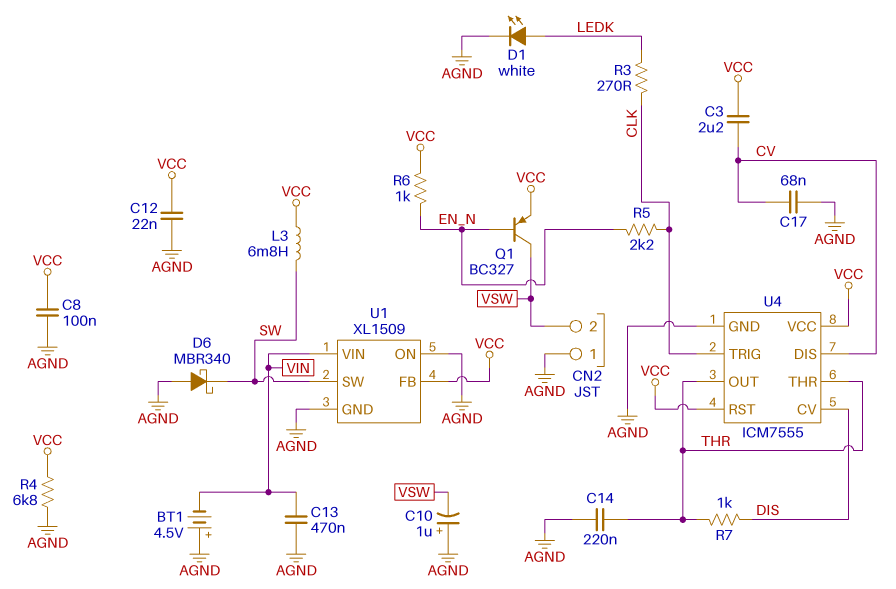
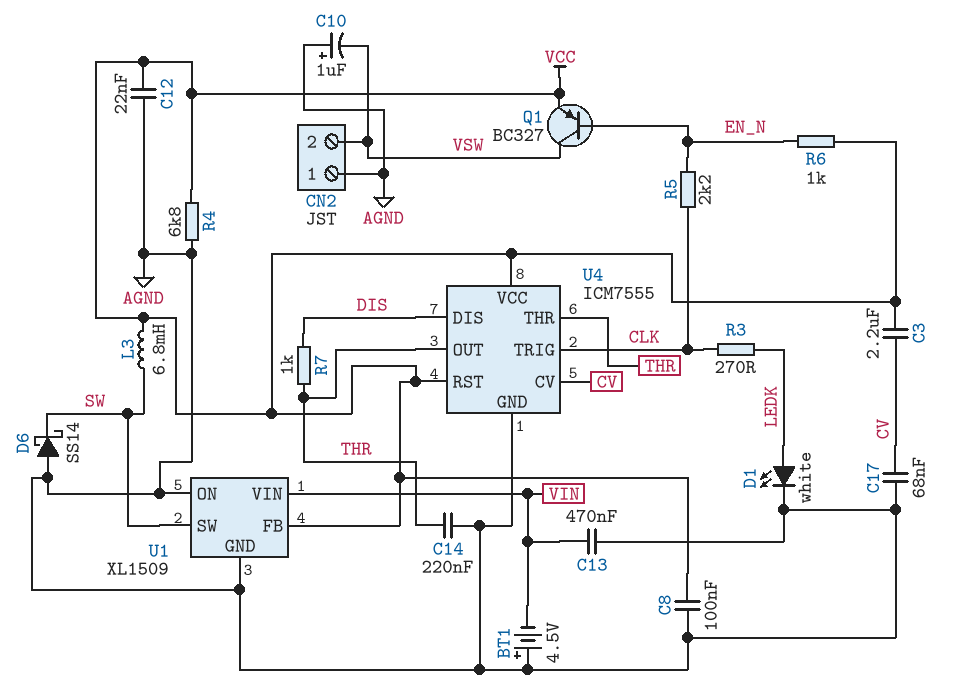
D6: schottky MBR340 (A AGND, K SW) -> schottky SS14 (A AGND, K SW)
U4 pin CV: DIS -> CV
U4 pin DIS: CV -> DIS

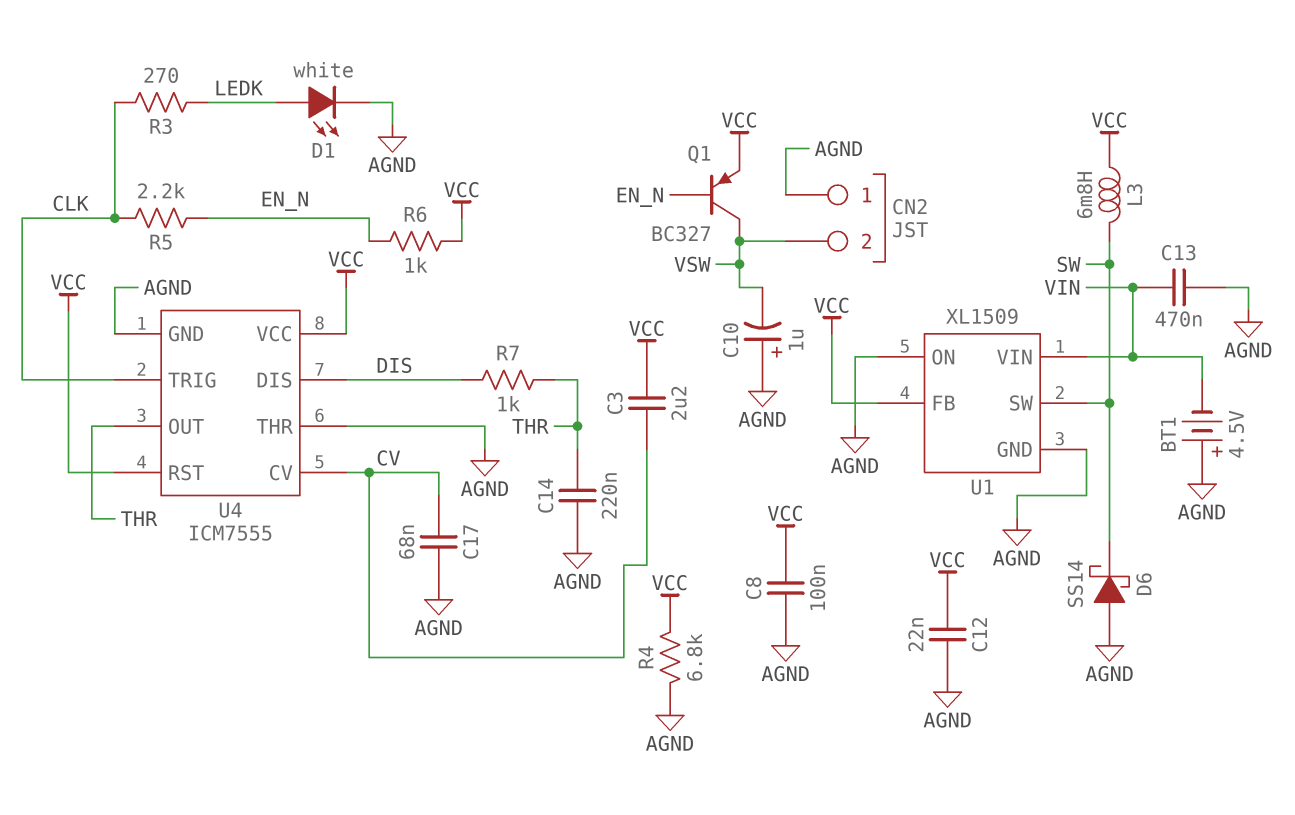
U4 pin THR: THR -> AGND

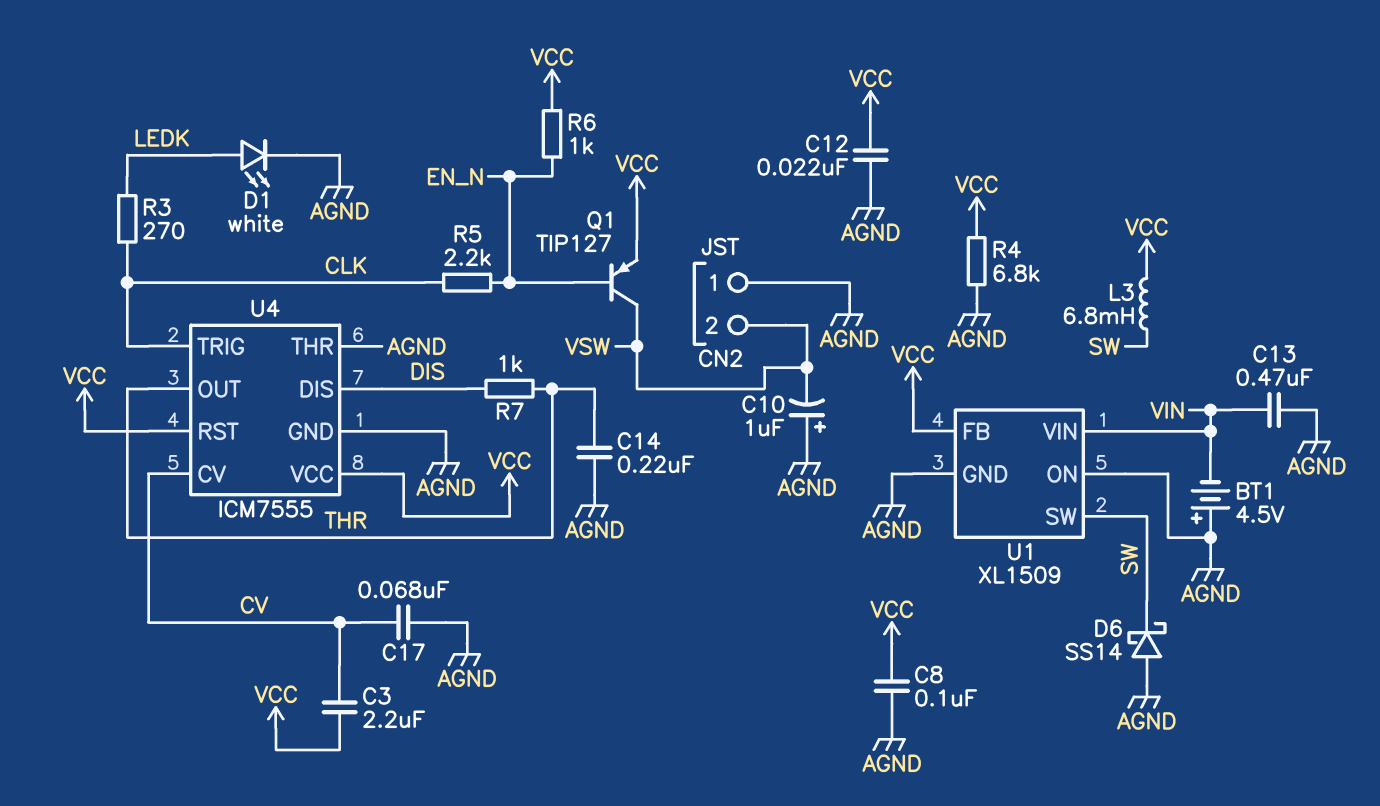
Q1: PNP BC327 (B EN_N, C VSW, E VCC) -> PNP TIP127 (B EN_N, C VSW, E VCC)

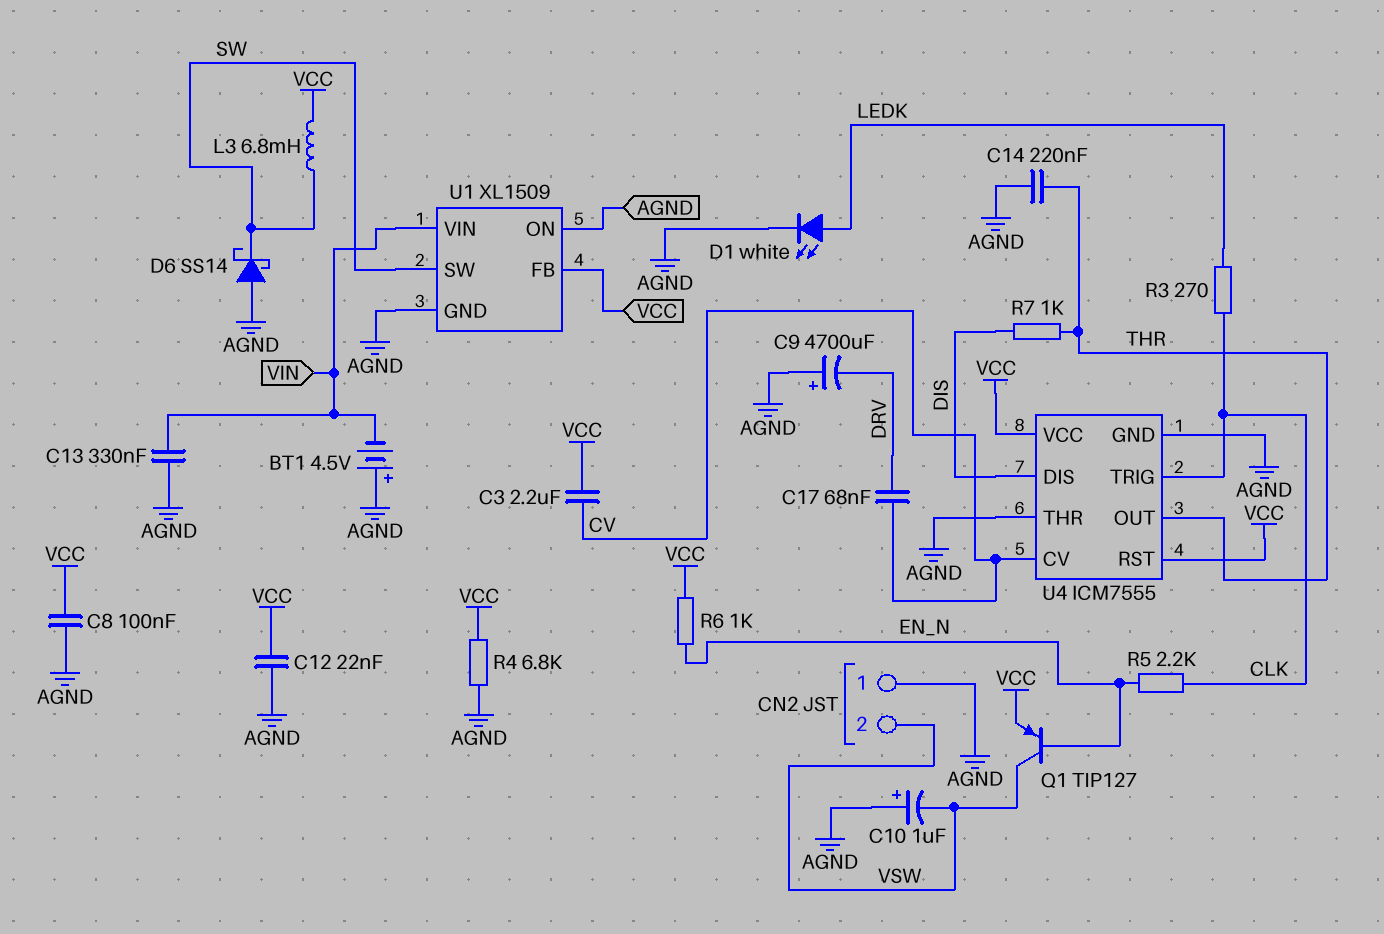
C9: none -> 4700uF (plus AGND, minus DRV)
C13: 470nF (AGND, VIN) -> 330nF (AGND, VIN)
C17: 68nF (AGND, CV) -> 68nF (CV, DRV)

